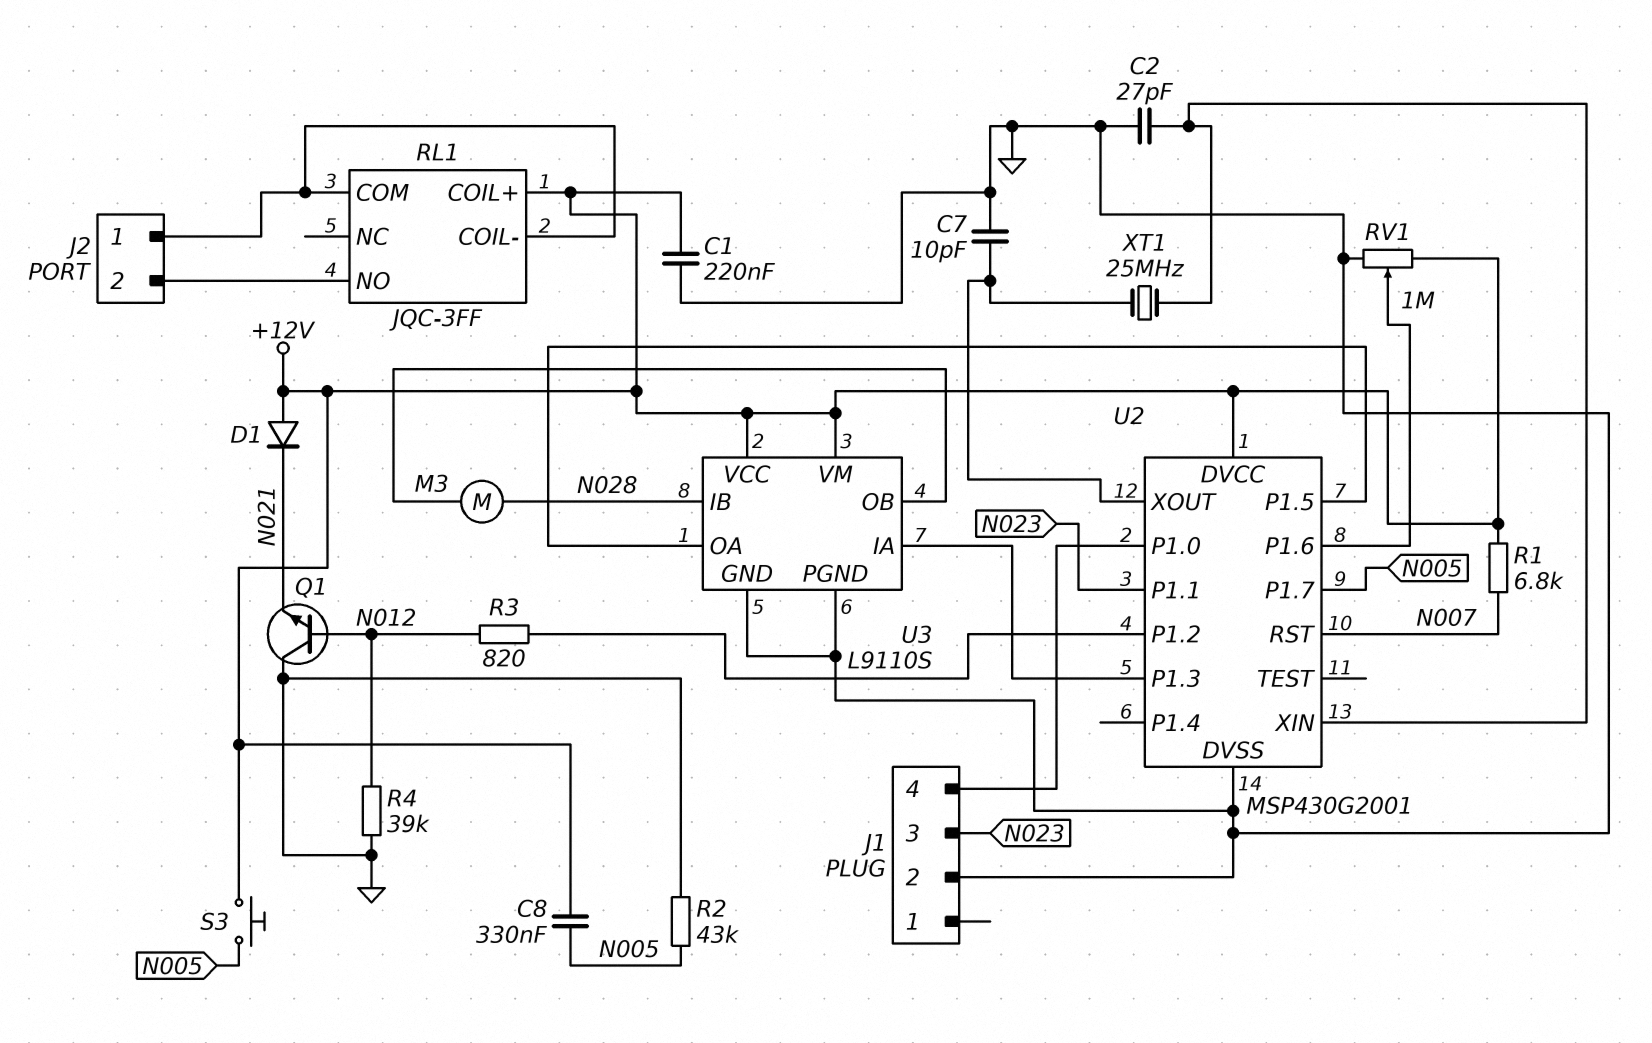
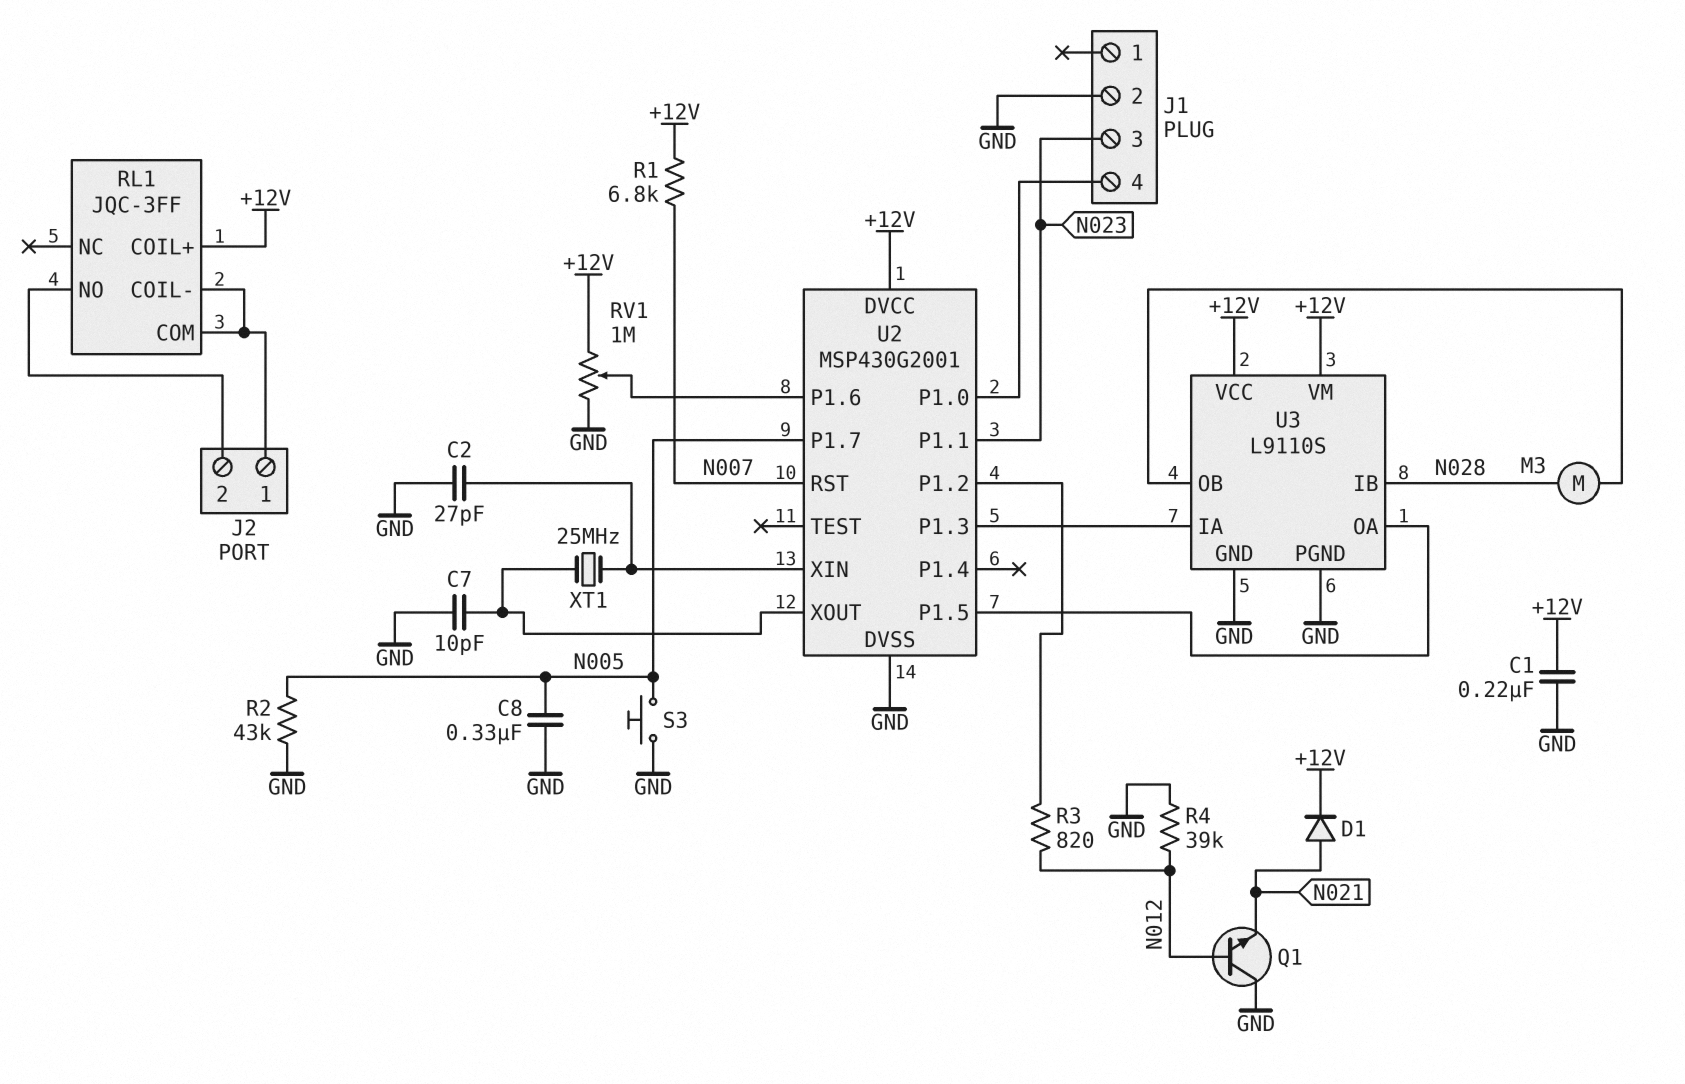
C8: 330nF (+12V, N005) -> 330nF (GND, N005)
D1: diode (A +12V, K N021) -> diode (A N021, K +12V)
S3: button (+12V, N005) -> button (GND, N005)

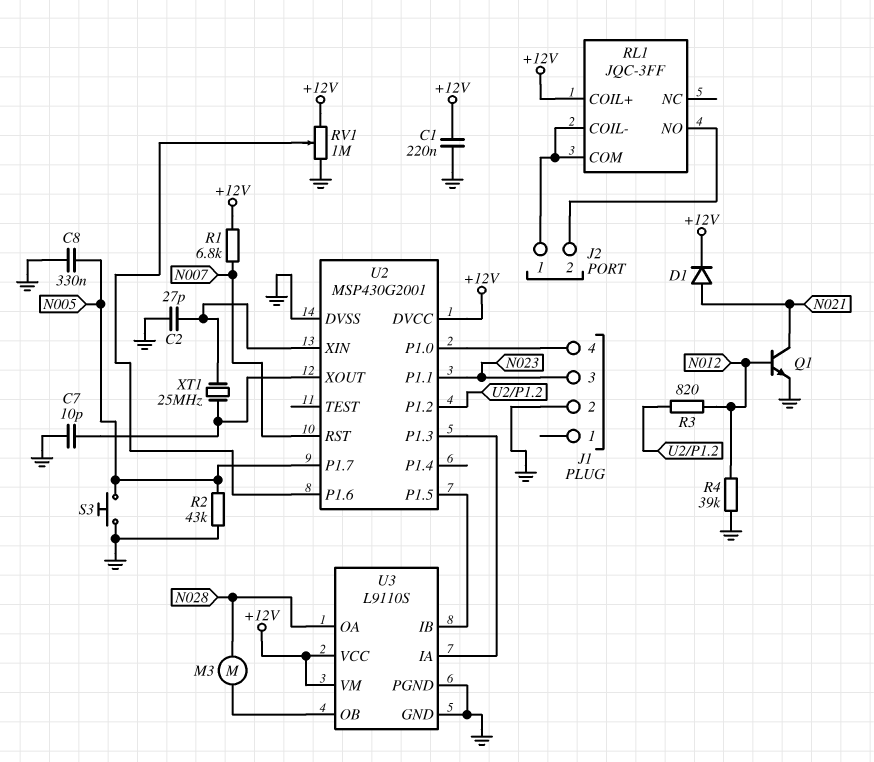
Q1: NPN (B N012, C GND, E N021) -> NPN (B N012, C N021, E GND)
U3 pin IB: N028 -> U2/P1.5
U3 pin OA: U2/P1.5 -> N028

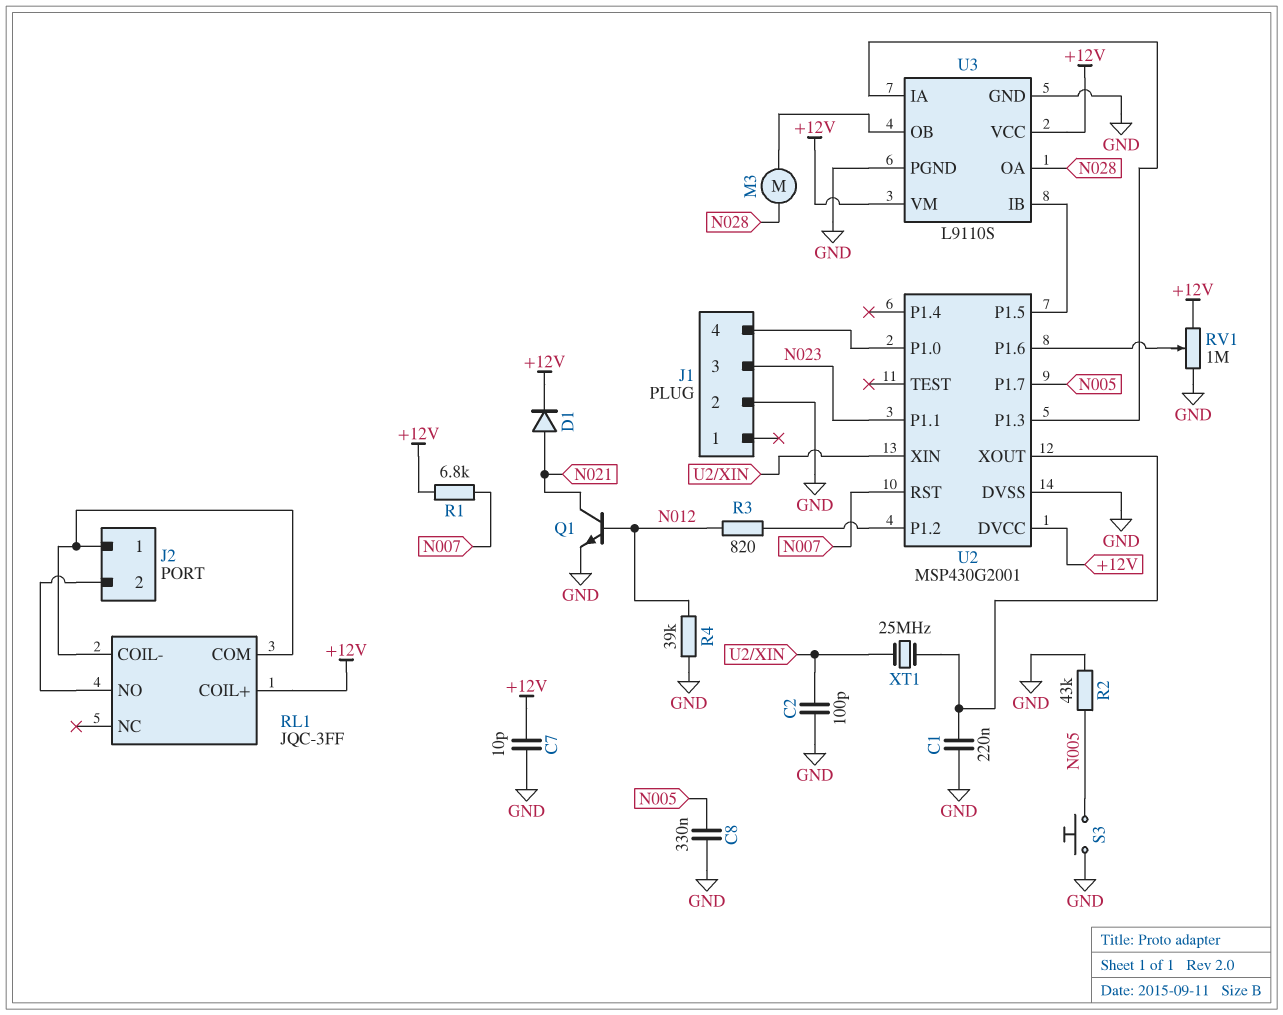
C1: 220nF (+12V, GND) -> 220nF (GND, U2/XOUT)
C2: 27pF (GND, U2/XIN) -> 100pF (GND, U2/XIN)
C7: 10pF (GND, U2/XOUT) -> 10pF (+12V, GND)

